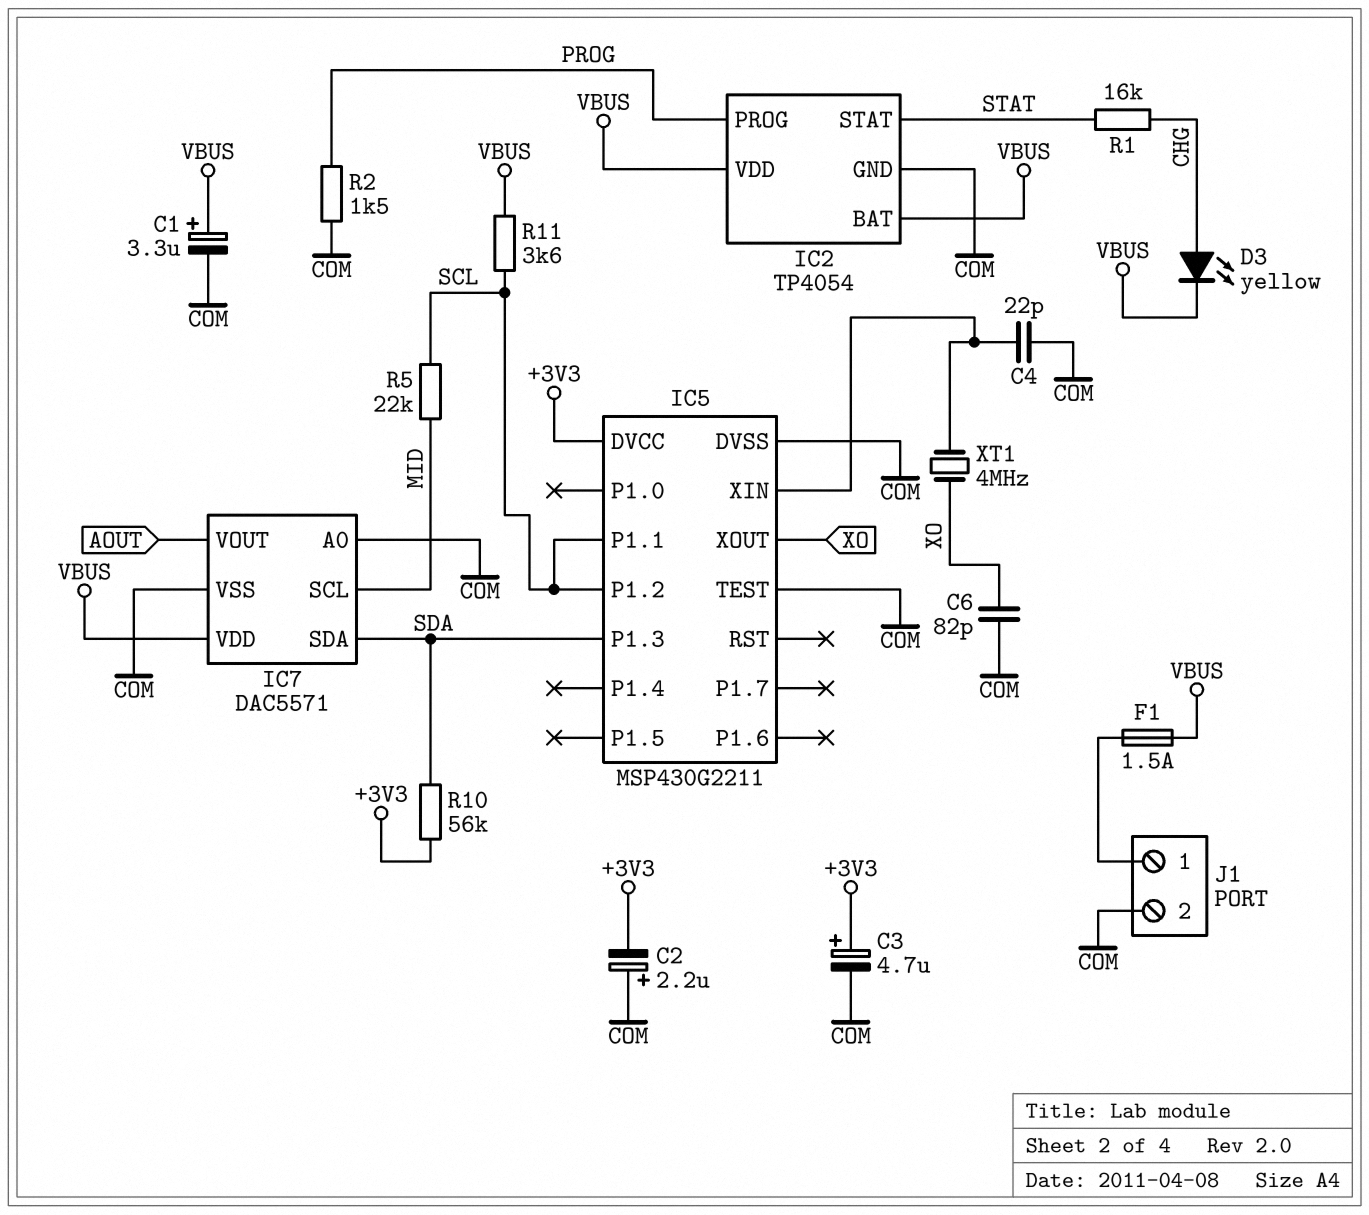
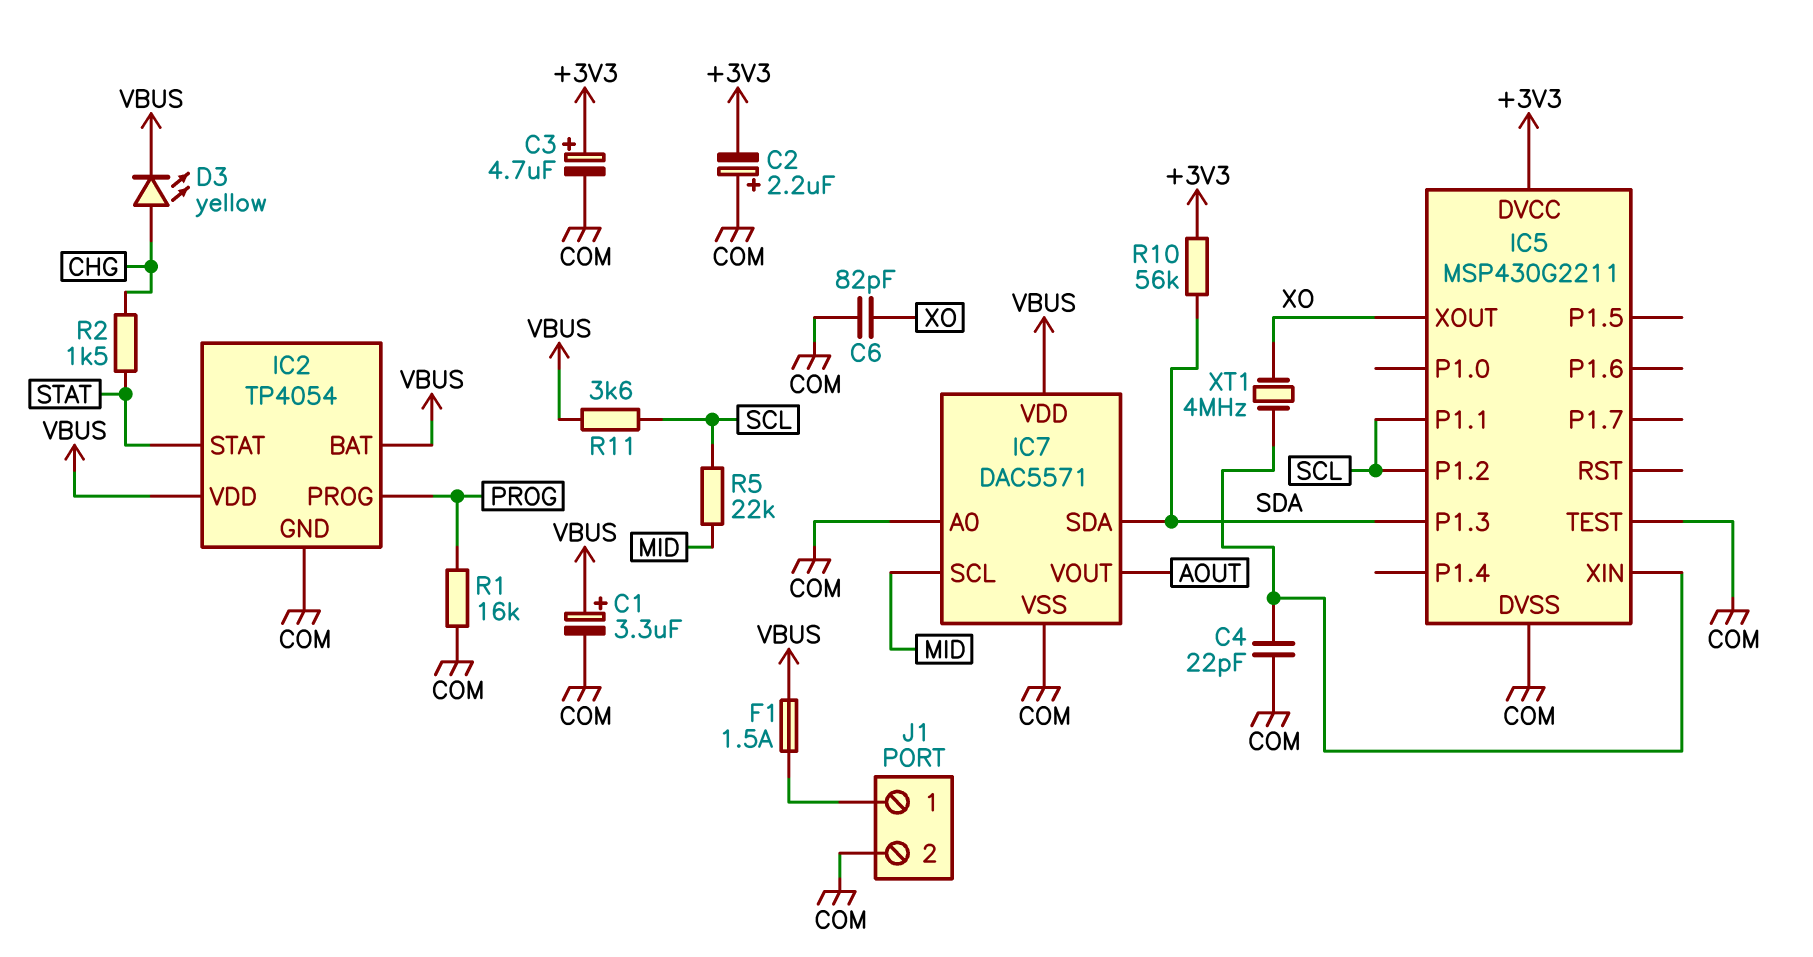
R1: 16k (CHG, STAT) -> 16k (COM, PROG)
R2: 1.5k (COM, PROG) -> 1.5k (CHG, STAT)

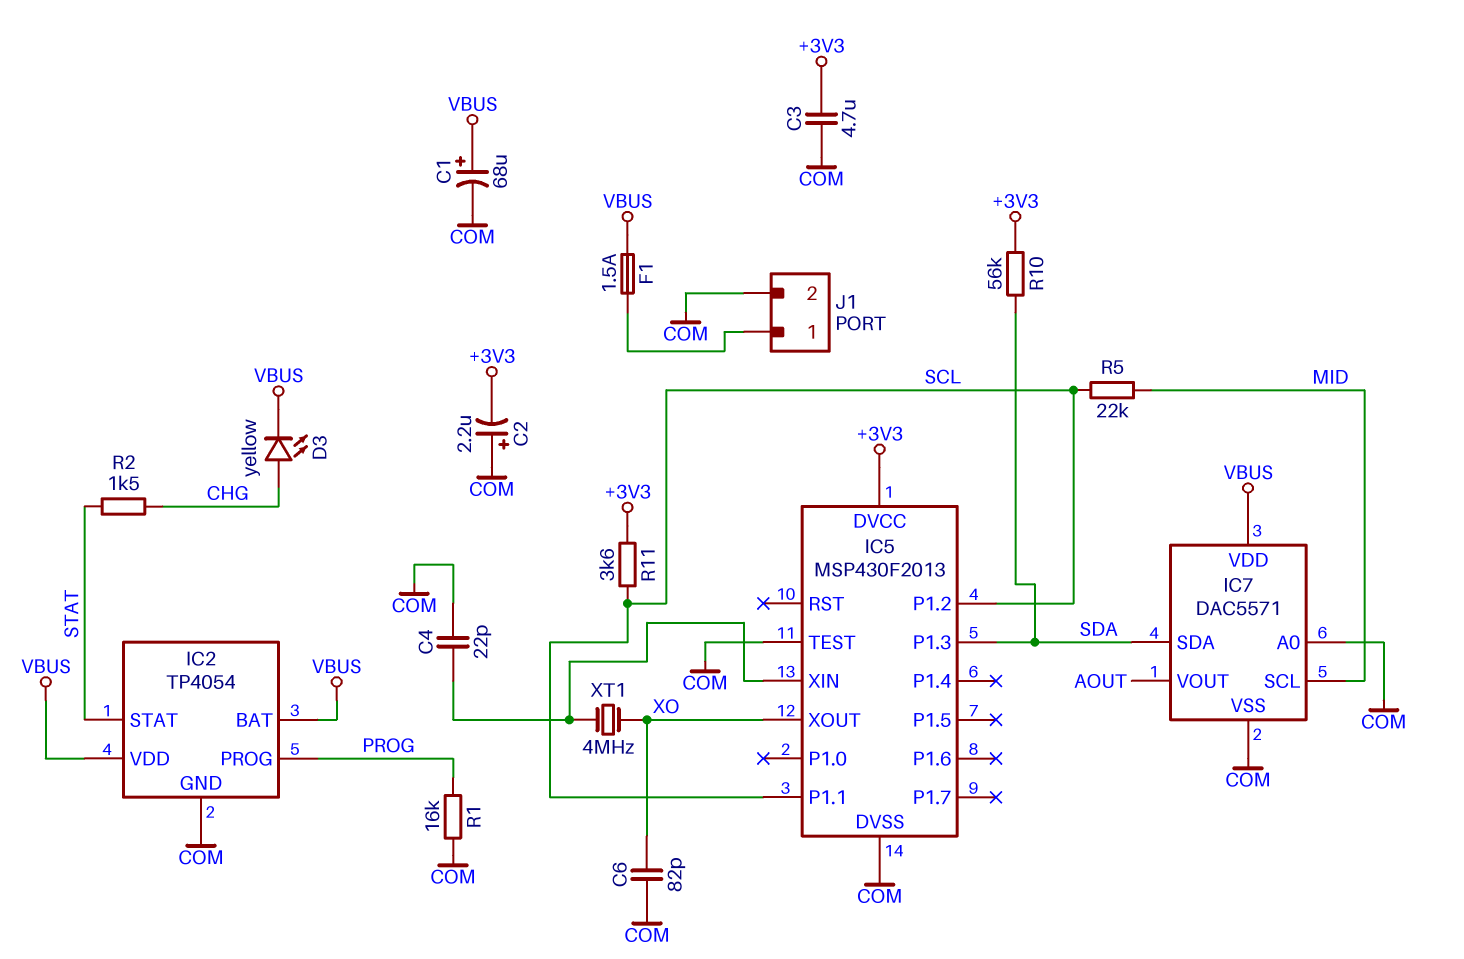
C1: 3.3uF (plus VBUS, minus COM) -> 68uF (plus VBUS, minus COM)
C3: 4.7uF (plus +3V3, minus COM) -> 4.7uF (+3V3, COM)
IC5: MSP430G2211 -> MSP430F2013
R11: 3.6k (SCL, VBUS) -> 3.6k (+3V3, SCL)

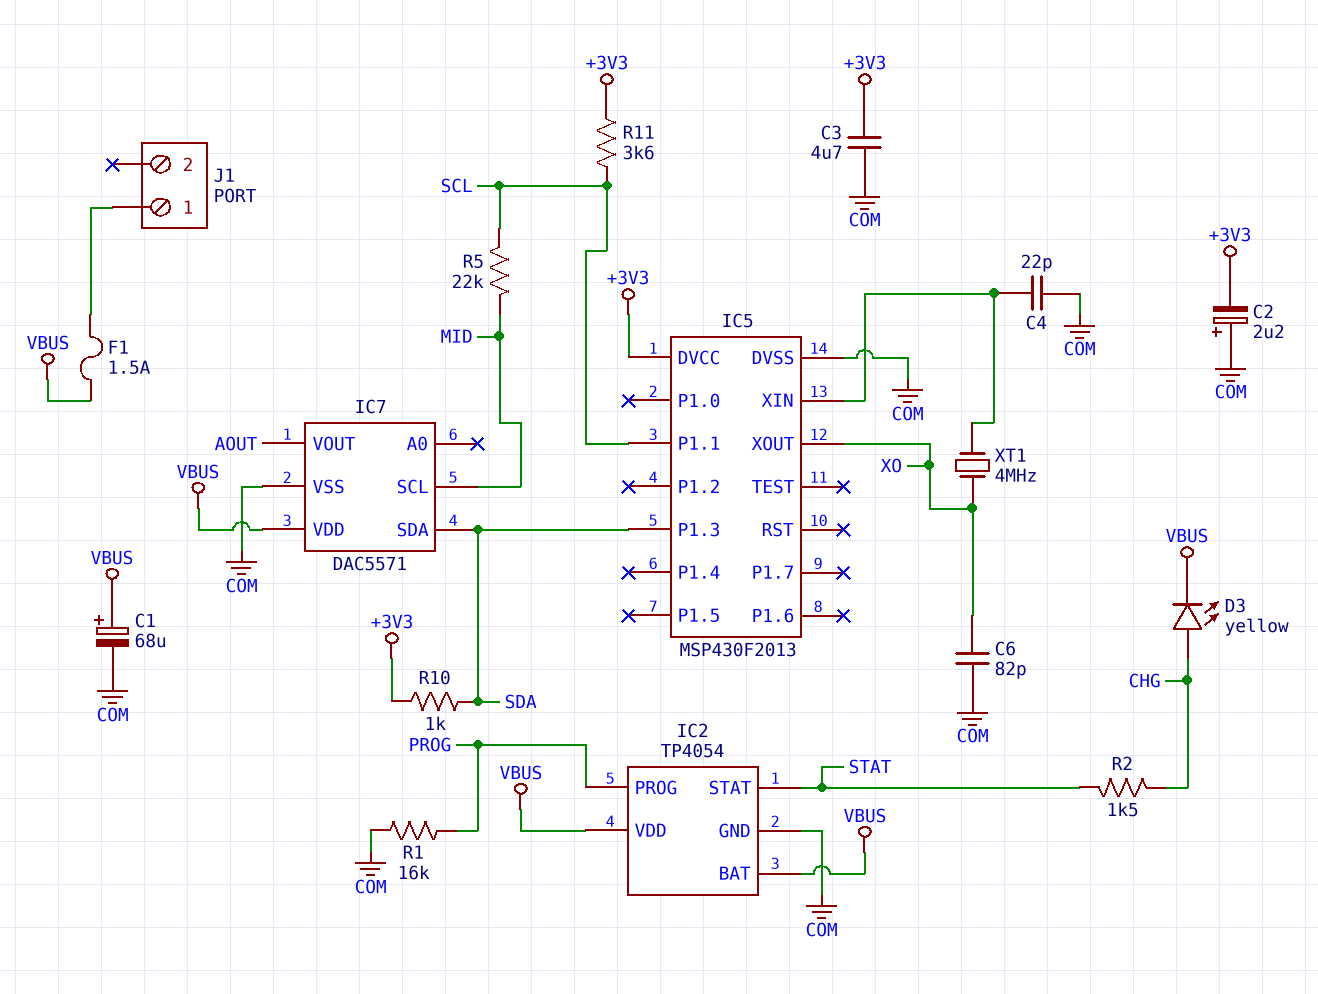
IC5 pin P1.2: SCL -> none
IC5 pin TEST: COM -> none
IC7 pin A0: COM -> none
J1 pin 2: COM -> none
R10: 56k (+3V3, SDA) -> 1k (+3V3, SDA)

